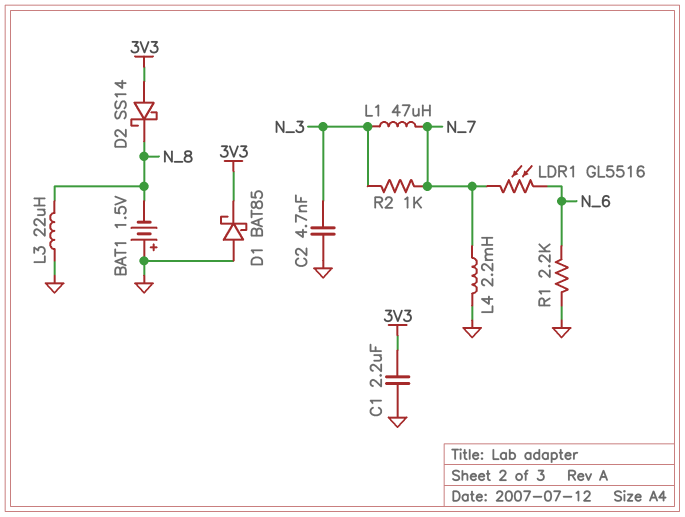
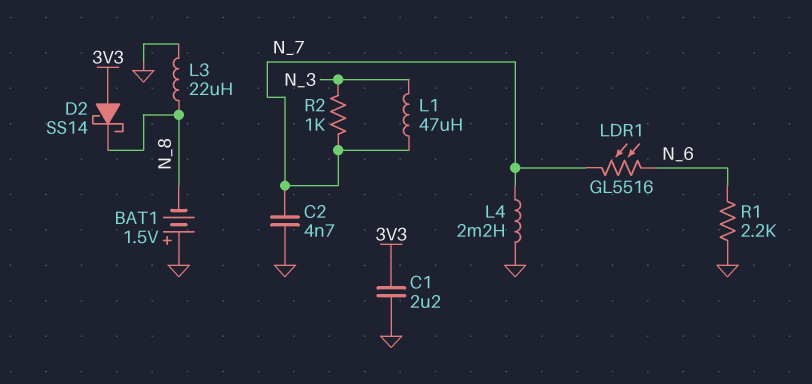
C2: 4.7nF (GND, N_3) -> 4.7nF (GND, N_7)
D1: schottky BAT85 (A GND, K 3V3) -> none

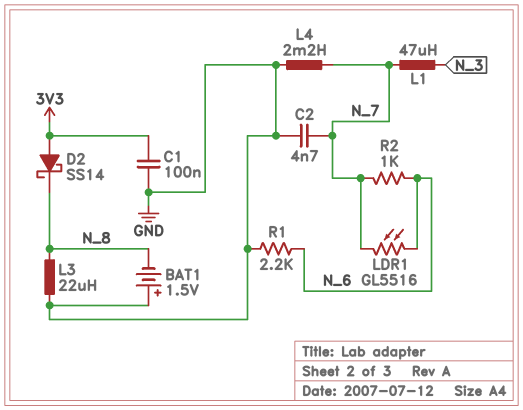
C1: 2.2uF (3V3, GND) -> 100nF (3V3, GND)
R2: 1k (N_3, N_7) -> 1k (N_6, N_7)

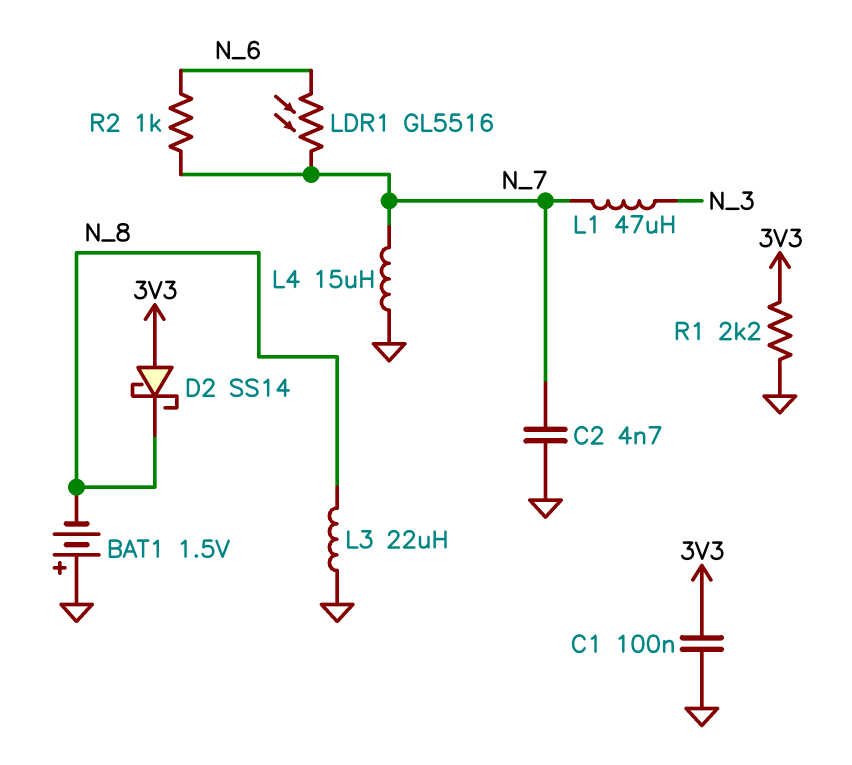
L4: 2.2mH (GND, N_7) -> 15uH (GND, N_7)
R1: 2.2k (GND, N_6) -> 2.2k (3V3, GND)

